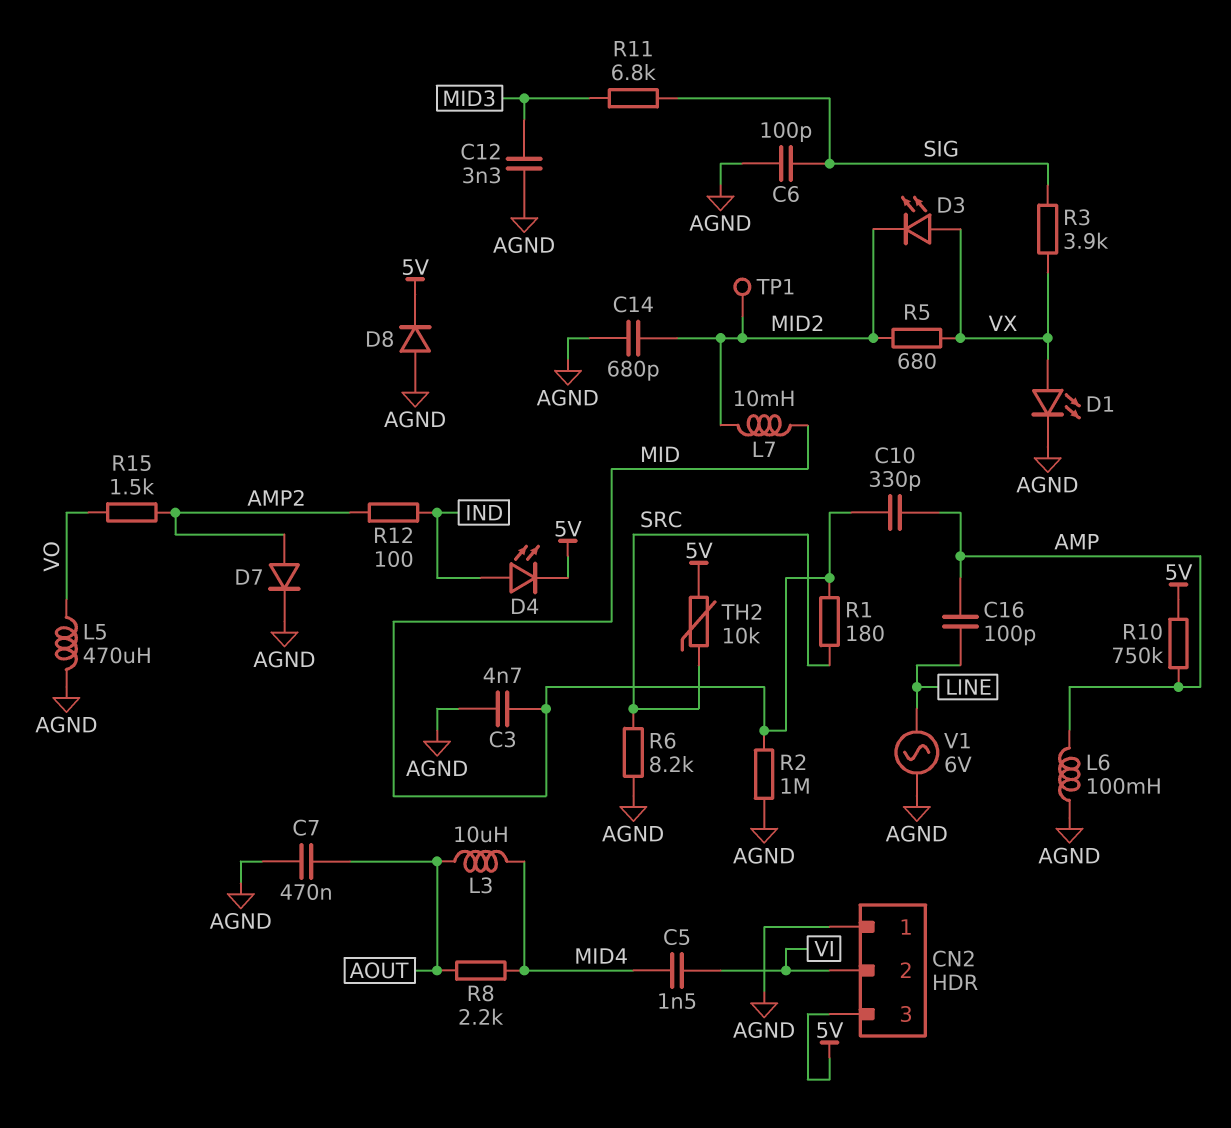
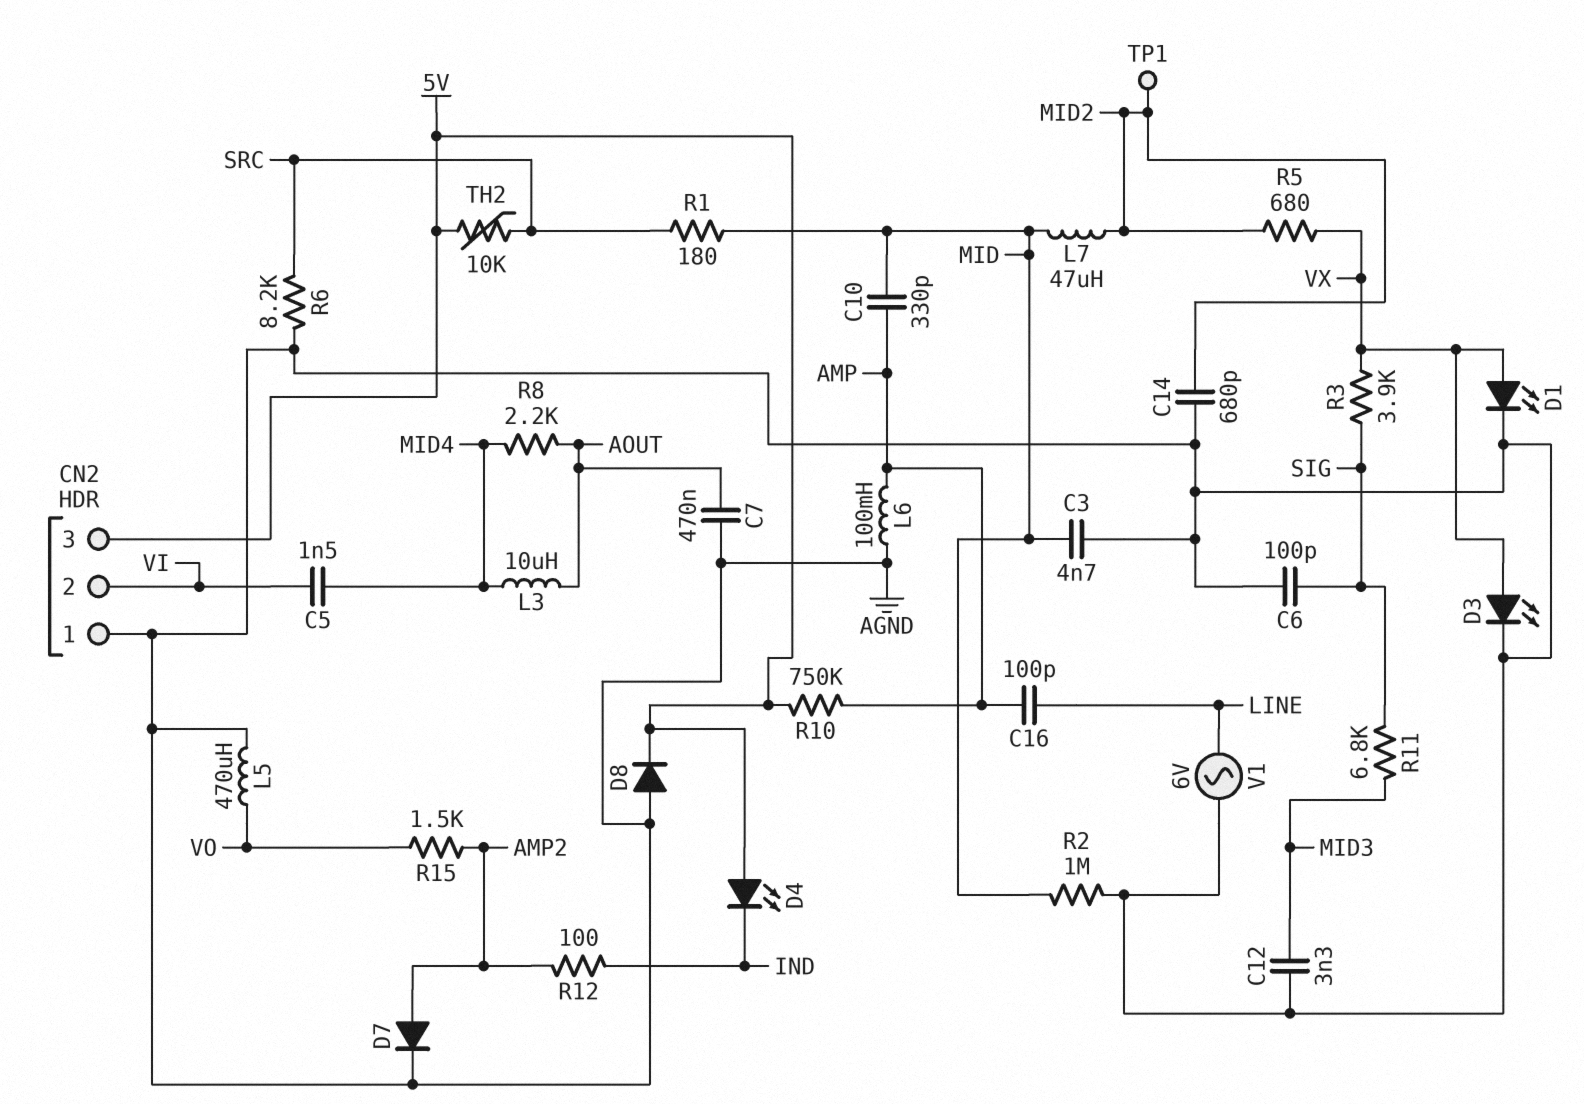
D3: LED (A VX, K MID2) -> LED (A VX, K AGND)
D4: LED (A IND, K 5V) -> LED (A 5V, K IND)
L7: 10mH (MID, MID2) -> 47uH (MID, MID2)

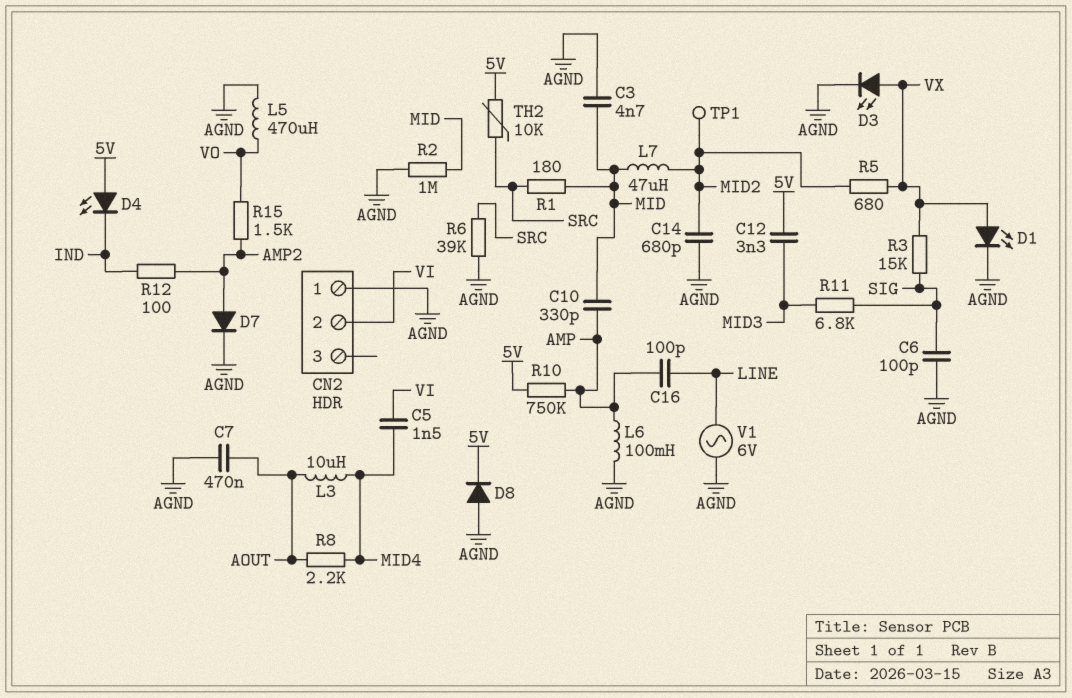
C12: 3.3nF (AGND, MID3) -> 3.3nF (5V, MID3)
CN2 pin 3: 5V -> none
R3: 3.9k (SIG, VX) -> 15k (SIG, VX)
R6: 8.2k (AGND, SRC) -> 39k (AGND, SRC)

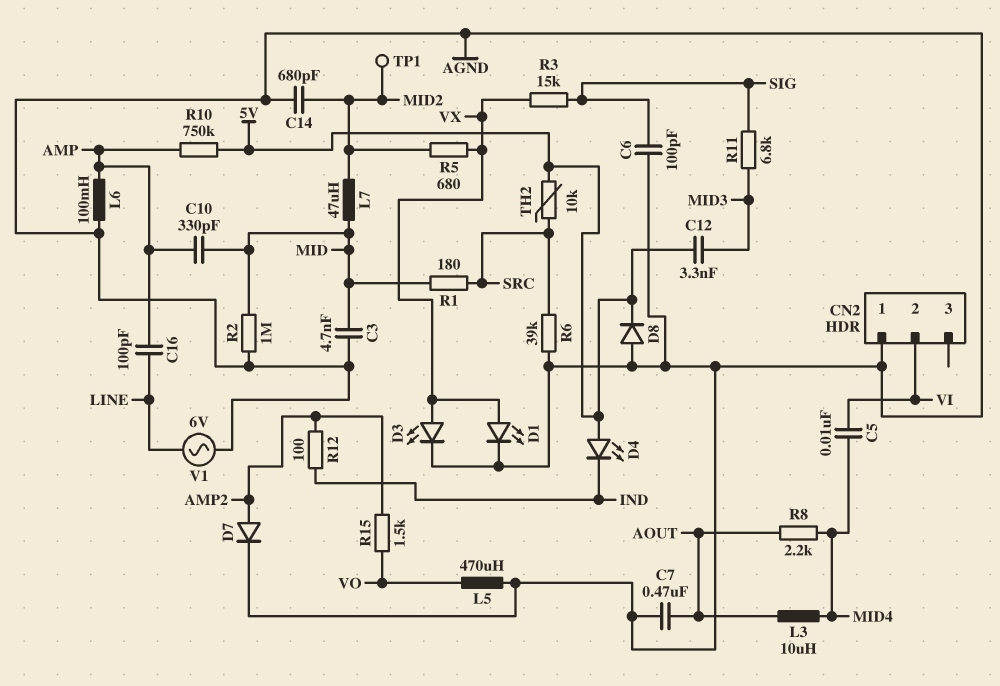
C5: 1.5nF (MID4, VI) -> 10nF (MID4, VI)

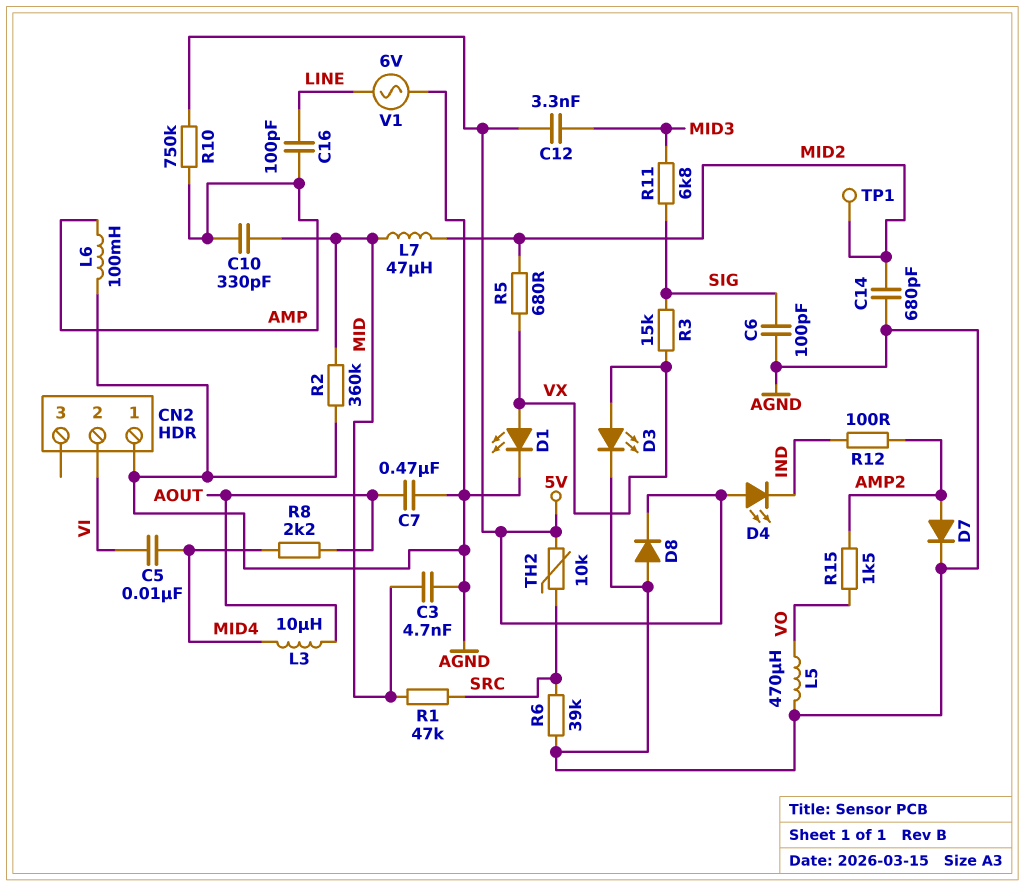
R1: 180 (MID, SRC) -> 47k (MID, SRC)
R2: 1M (AGND, MID) -> 360k (AGND, MID)

